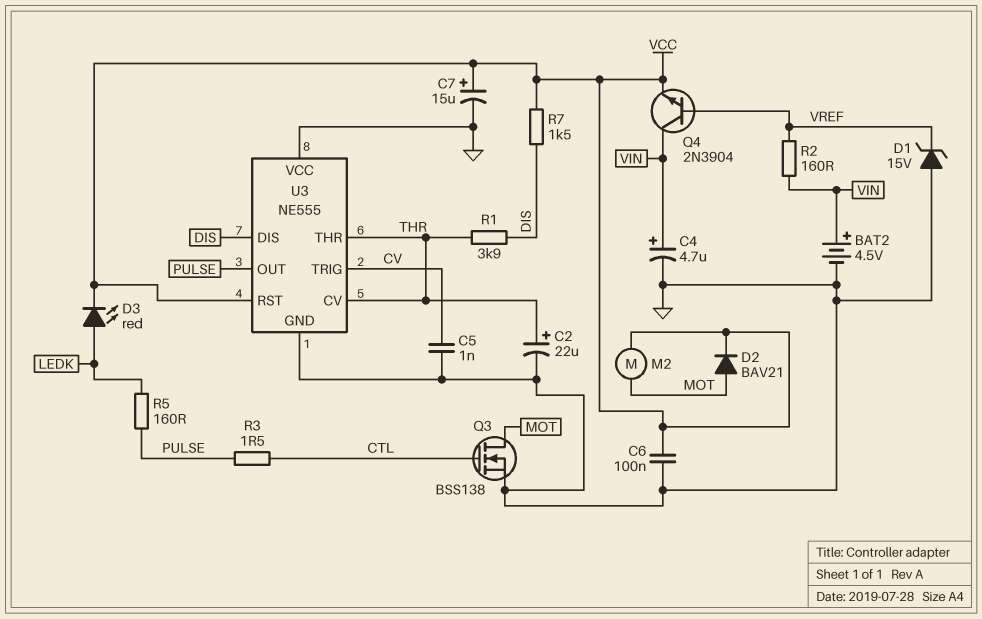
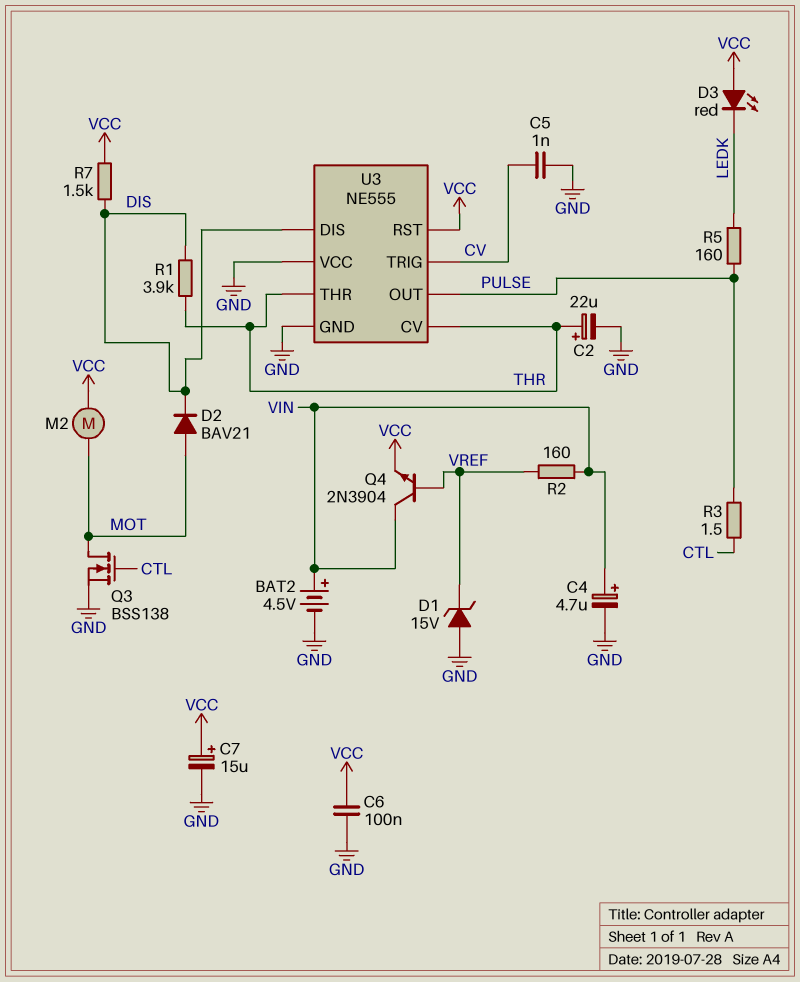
D2: diode BAV21 (A MOT, K VCC) -> diode BAV21 (A MOT, K DIS)
D3: LED red (A LEDK, K VCC) -> LED red (A VCC, K LEDK)

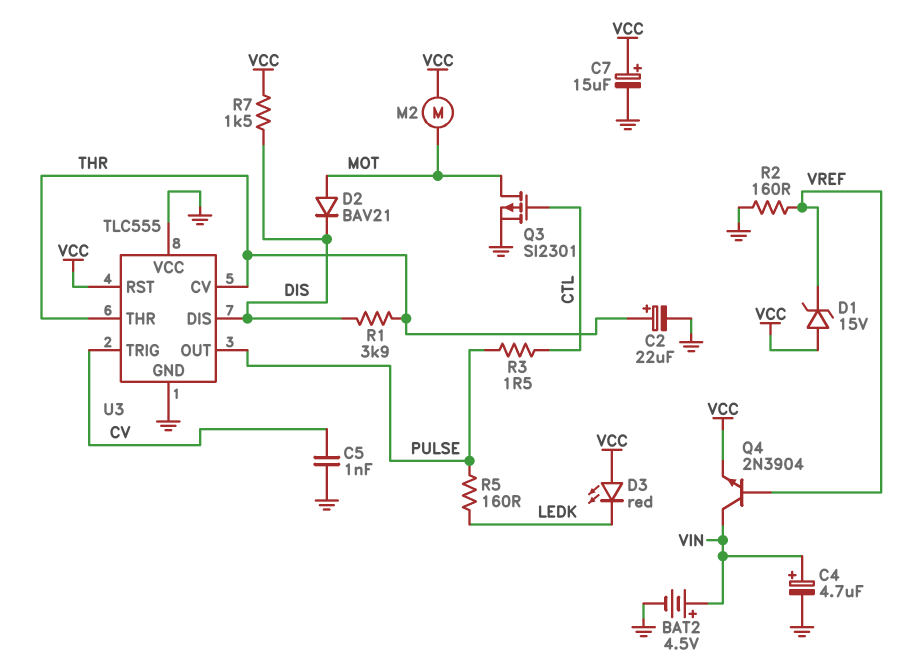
C6: 100nF (GND, VCC) -> none
D1: zener 15V (A GND, K VREF) -> zener 15V (A VCC, K VREF)
Q3: NMOS BSS138 (G CTL, D MOT, S GND) -> PMOS SI2301 (G CTL, D MOT, S GND)
R2: 160 (VIN, VREF) -> 160 (GND, VREF)
U3: NE555 -> TLC555

